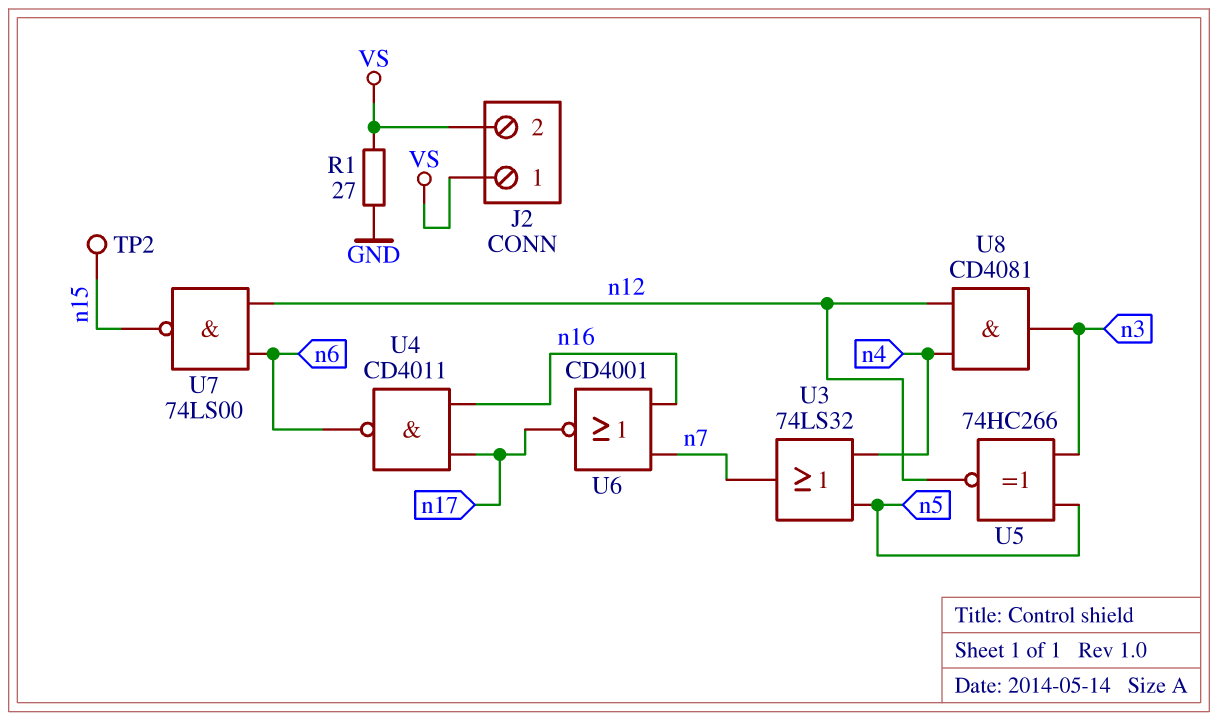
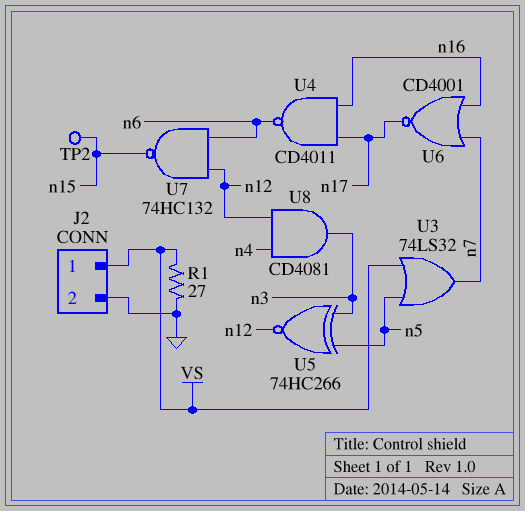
J2 pin 2: VS -> GND
U3: OR 74LS32 (in n4, in n5, out n7) -> OR 74LS32 (in VS, in n5, out n7)
U7: NAND 74LS00 (in n6, in n12, out n15) -> NAND 74HC132 (in n6, in n12, out n15)

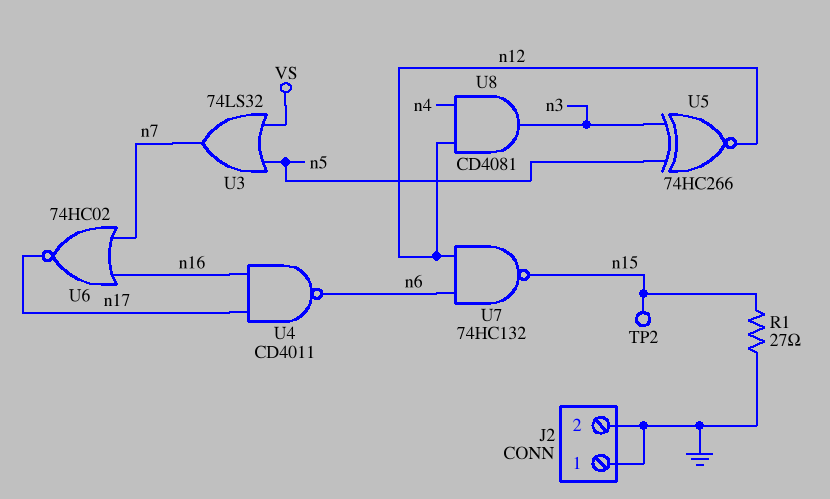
J2 pin 1: VS -> GND
R1: 27 (GND, VS) -> 27 (GND, n15)
U6: NOR CD4001 (in n7, in n16, out n17) -> NOR 74HC02 (in n7, in n16, out n17)

